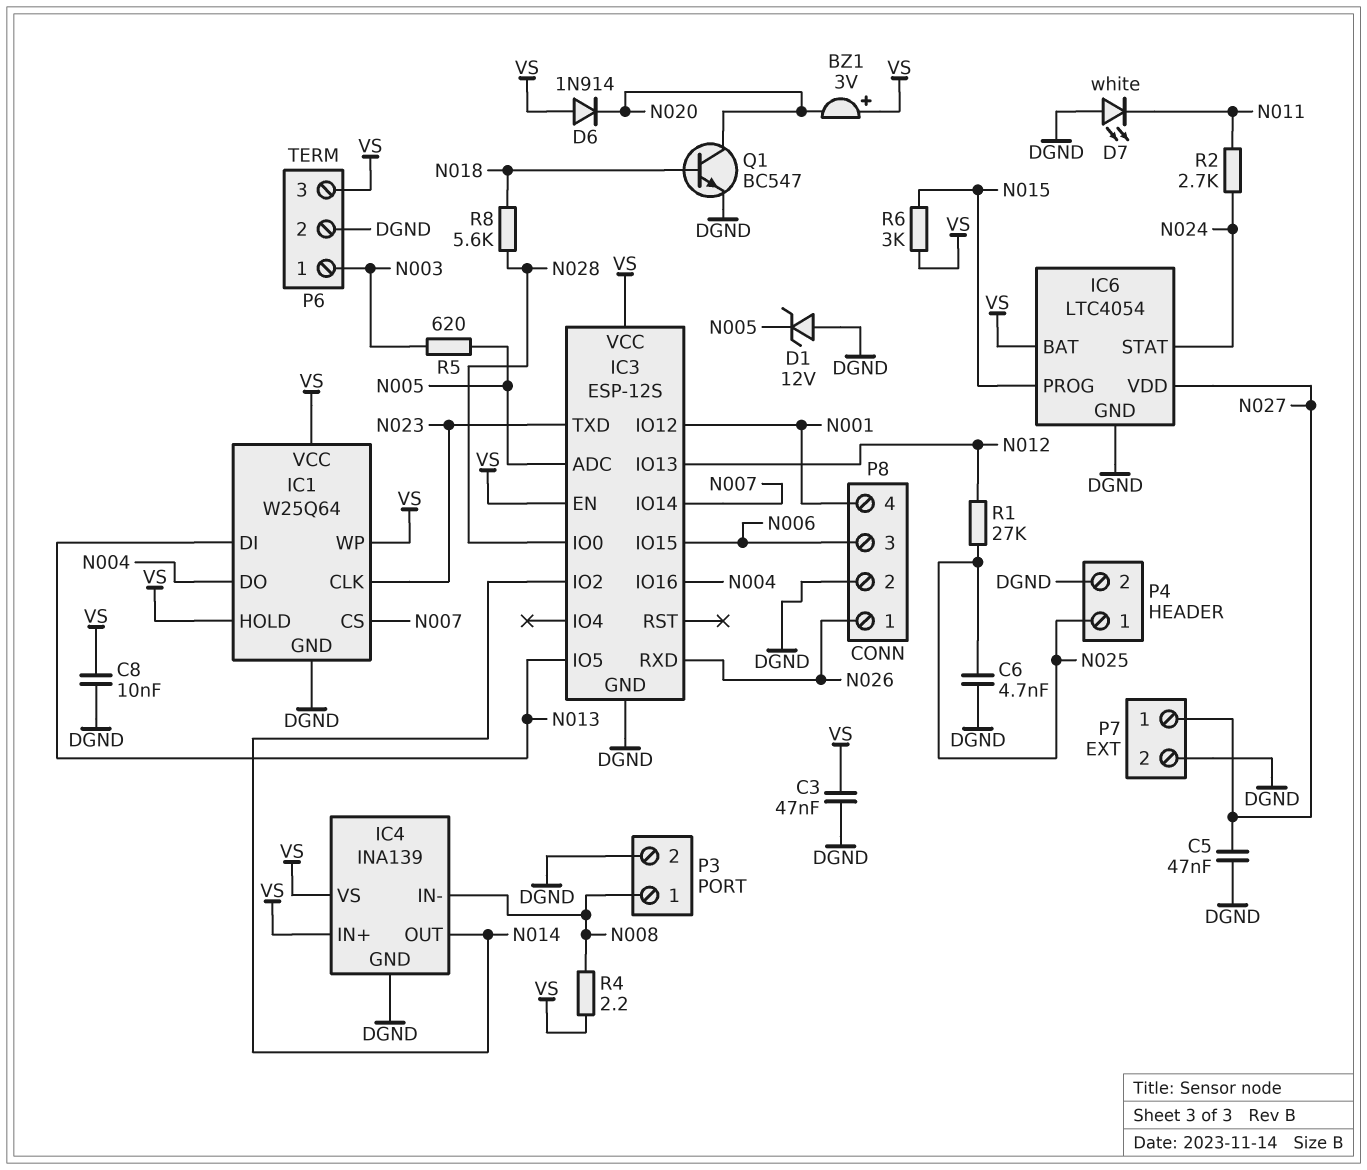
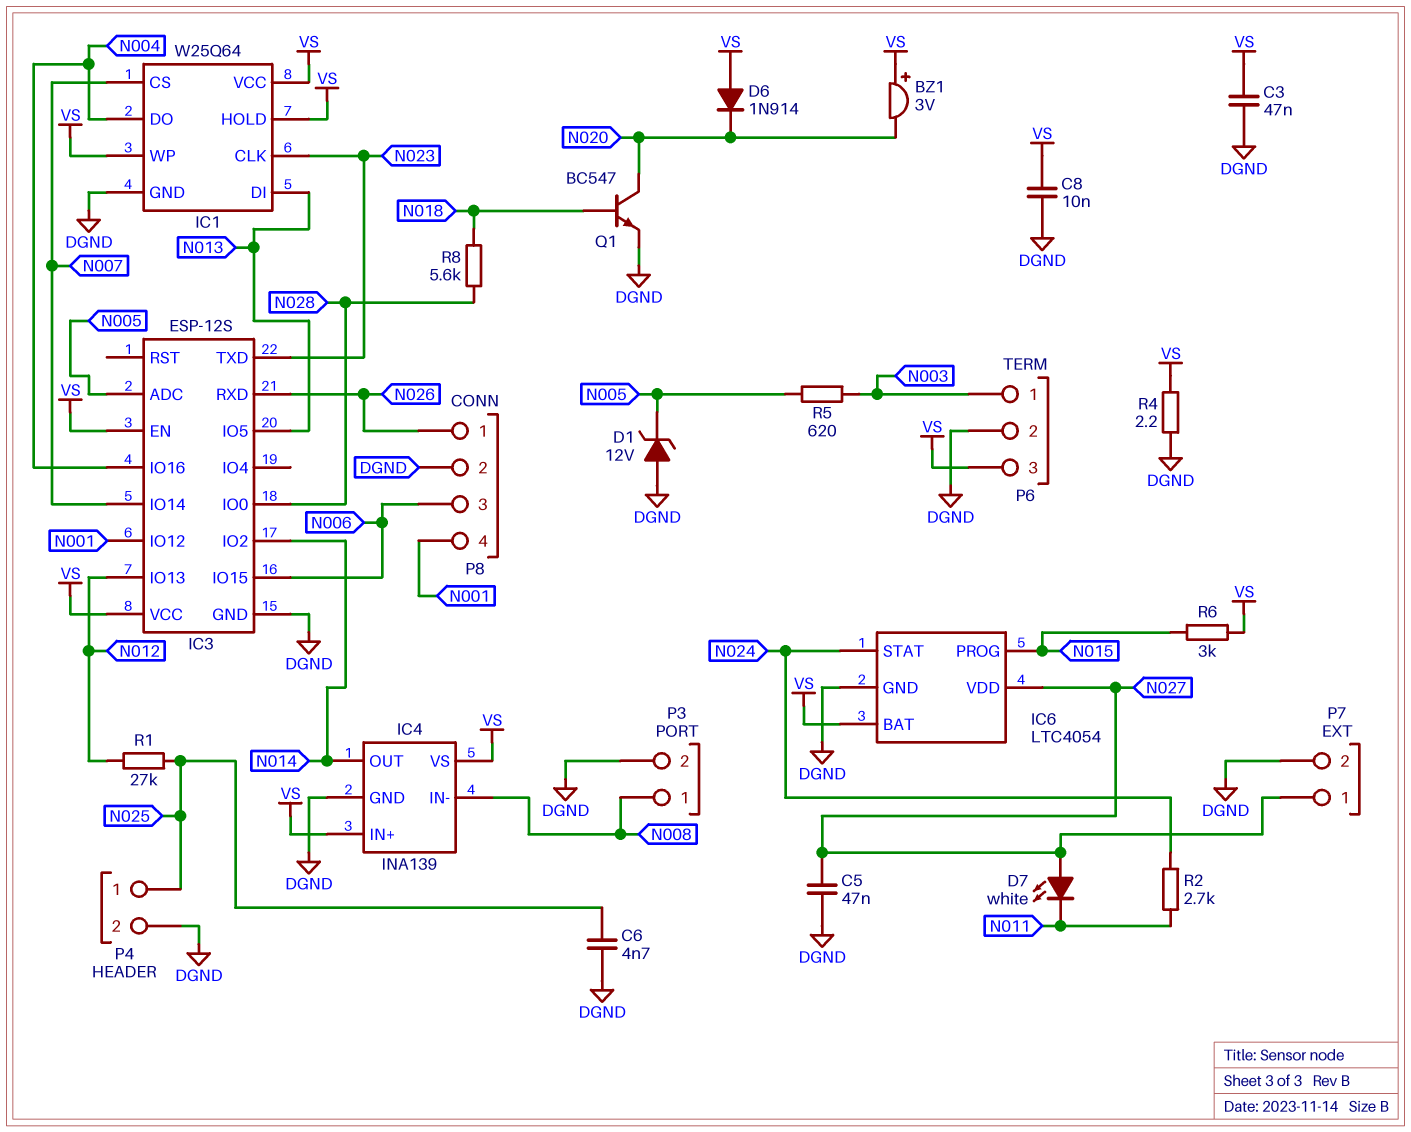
D7: LED white (A DGND, K N011) -> LED white (A N027, K N011)
R4: 2.2 (N008, VS) -> 2.2 (DGND, VS)

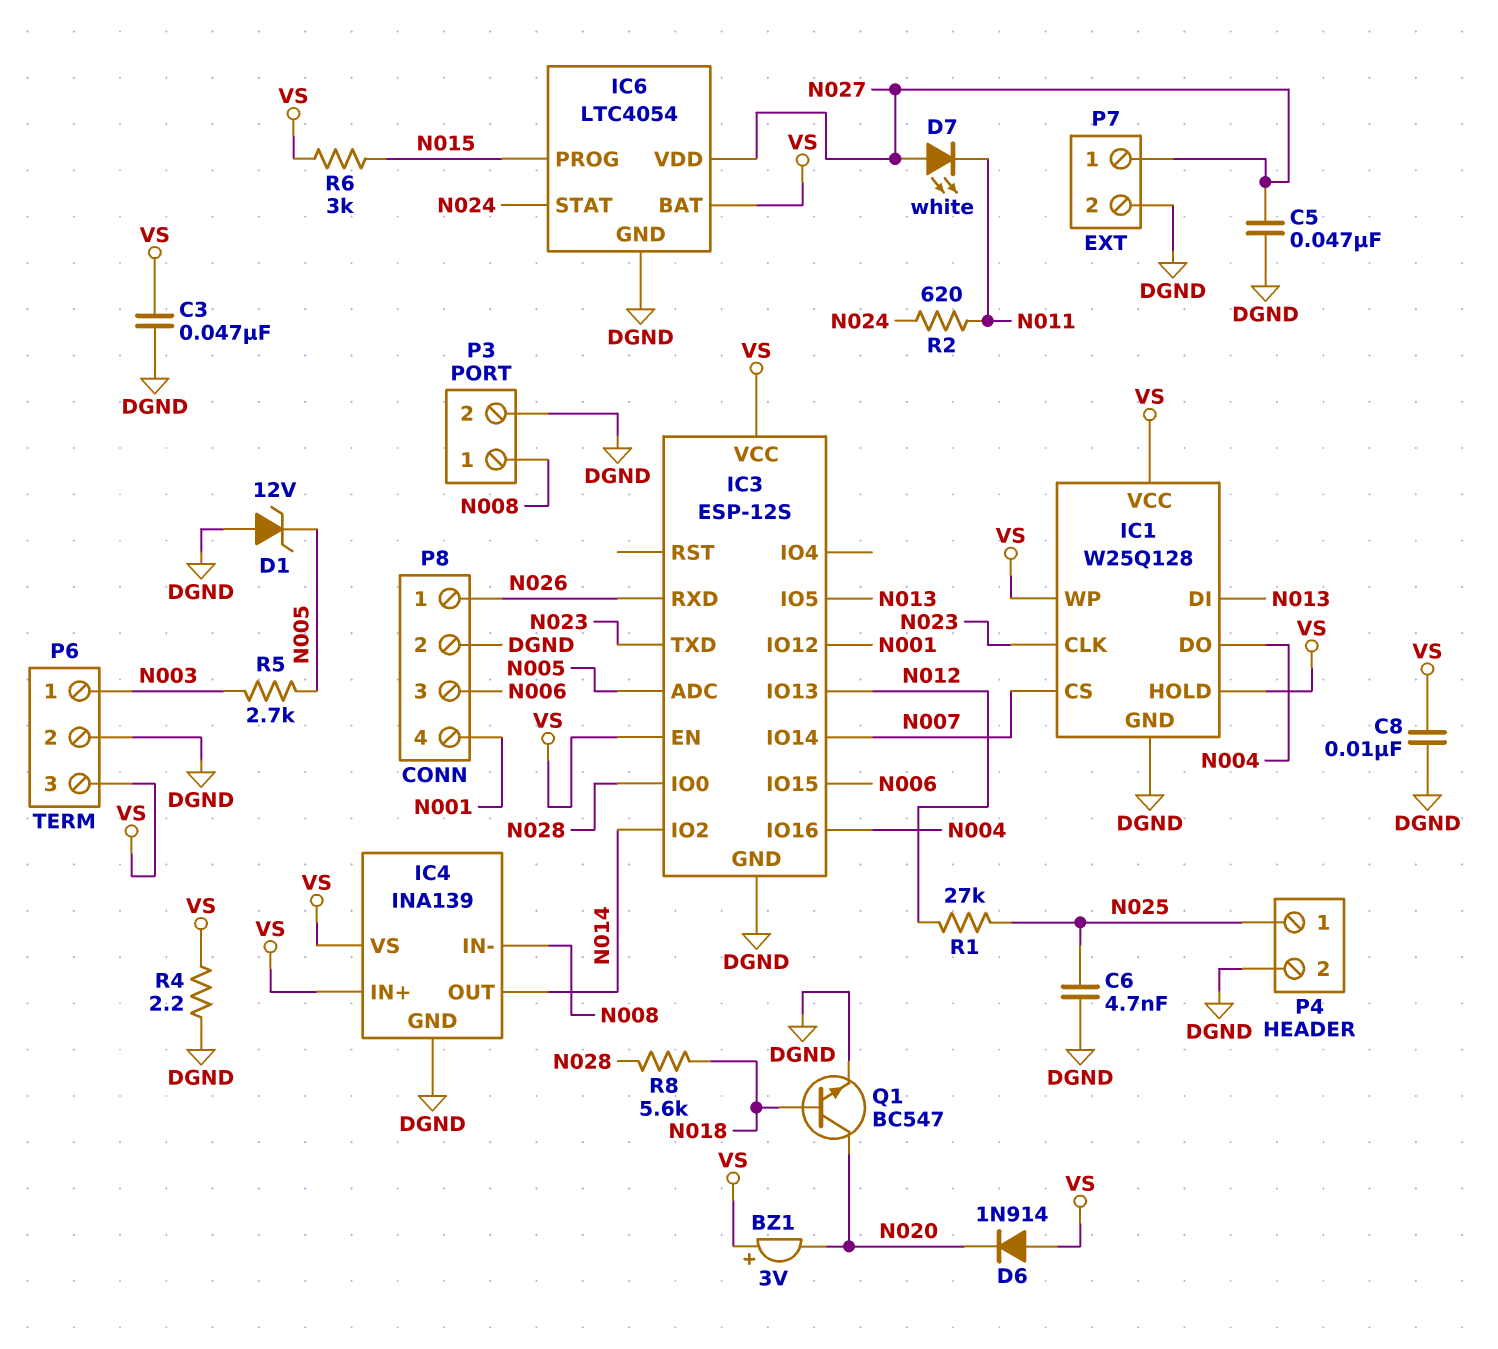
IC1: W25Q64 -> W25Q128
R2: 2.7k (N011, N024) -> 620 (N011, N024)
R5: 620 (N003, N005) -> 2.7k (N003, N005)

